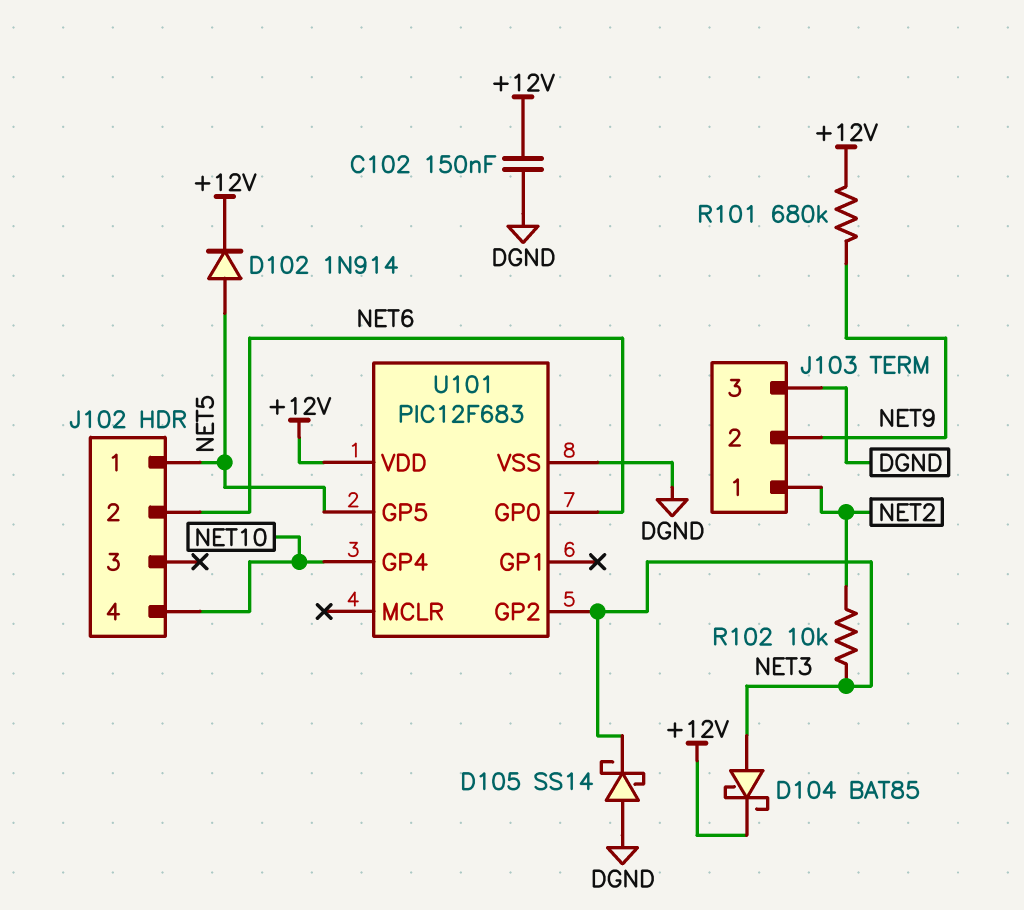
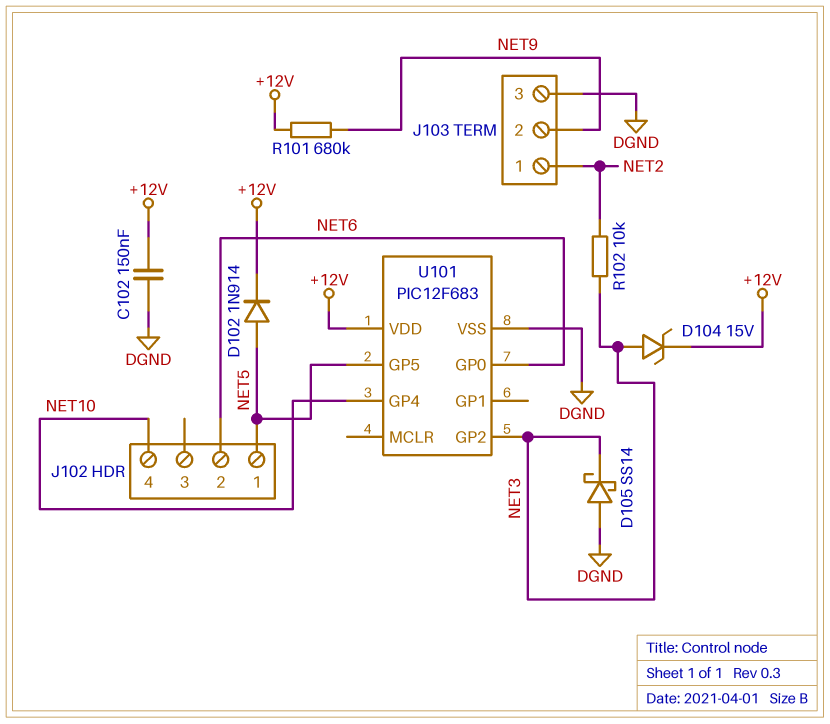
D104: schottky BAT85 (A NET3, K +12V) -> zener 15V (A NET3, K +12V)

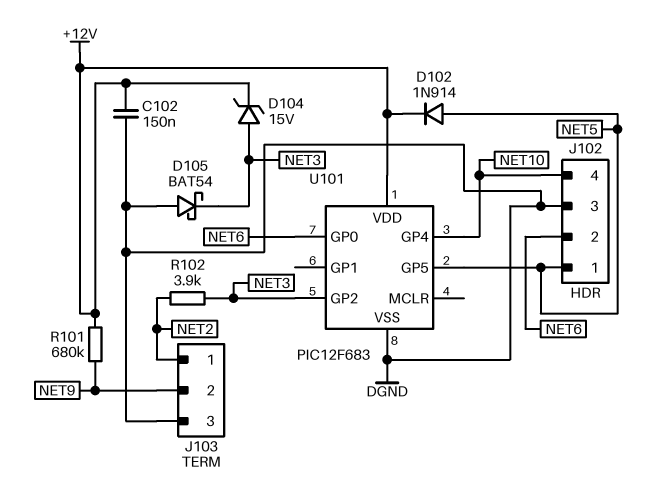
D105: schottky SS14 (A DGND, K NET3) -> schottky BAT54 (A DGND, K NET3)
J102 pin 3: none -> DGND
R102: 10k (NET2, NET3) -> 3.9k (NET2, NET3)

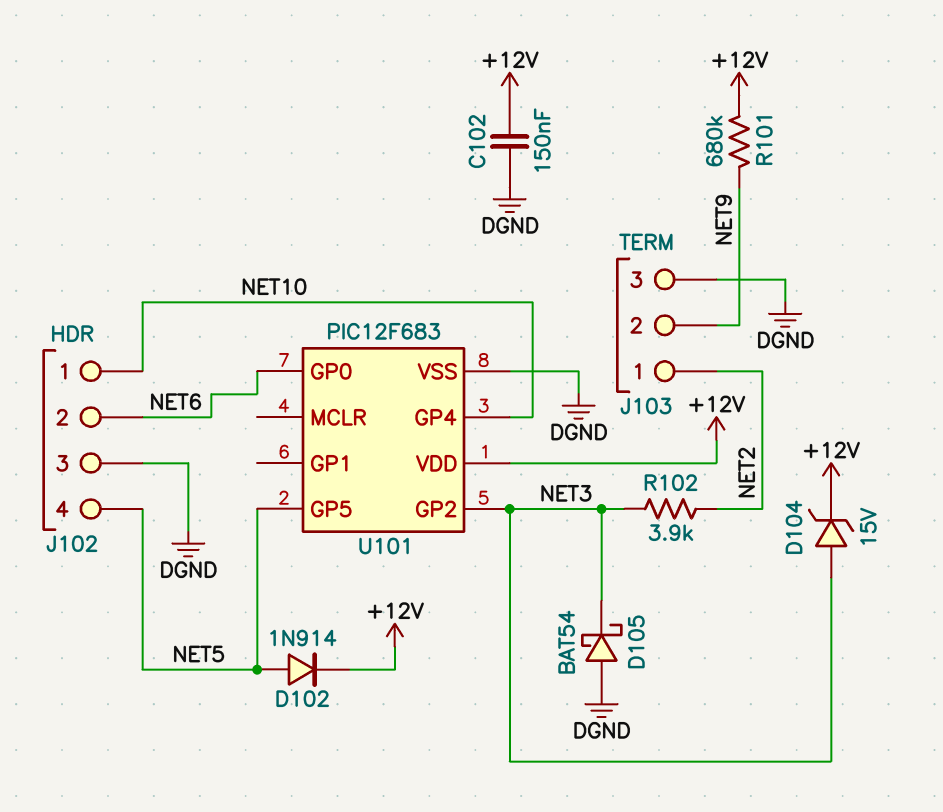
J102 pin 1: NET5 -> NET10
J102 pin 4: NET10 -> NET5

